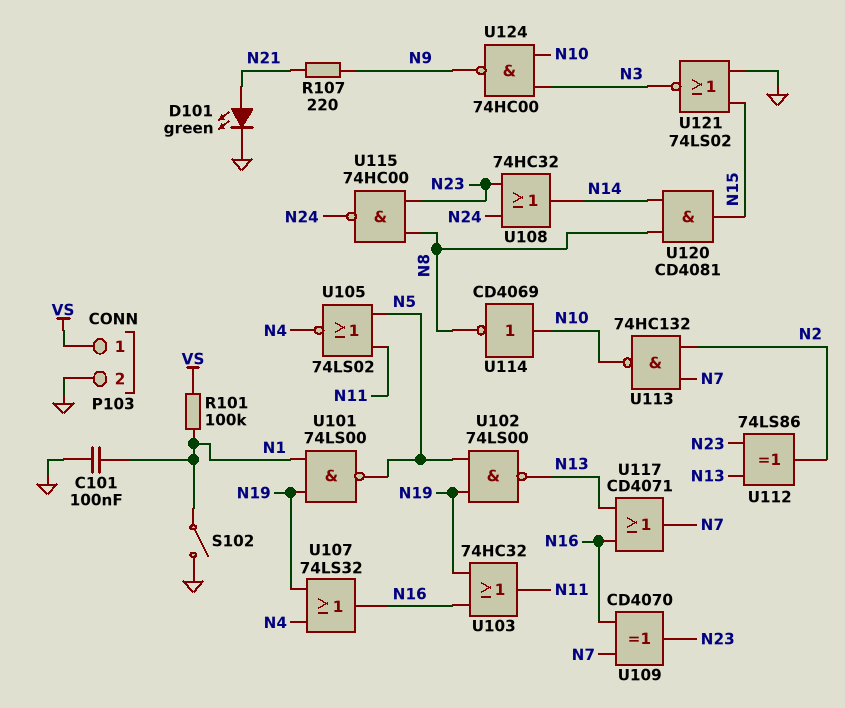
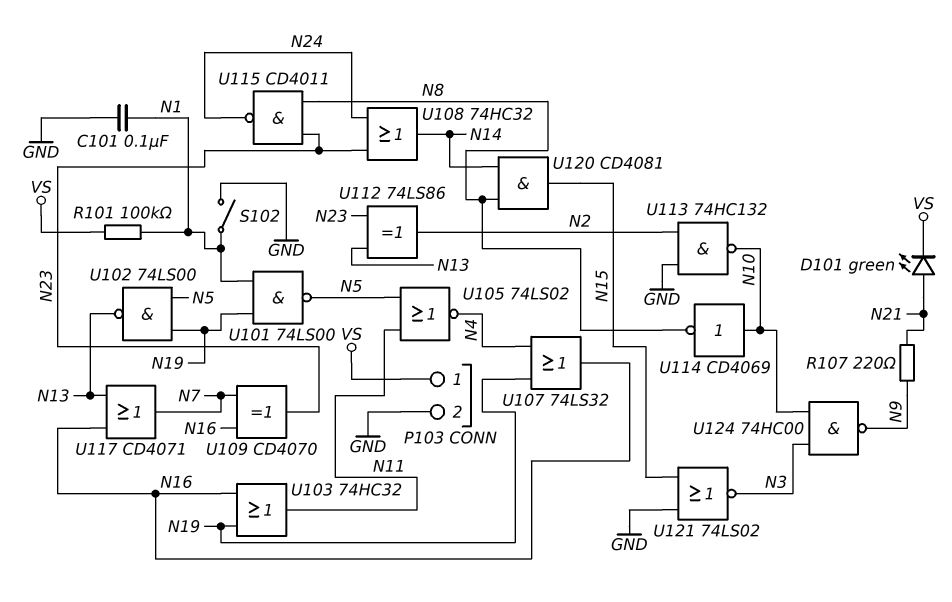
D101: LED green (A N21, K GND) -> LED green (A N21, K VS)
U113: NAND 74HC132 (in N2, in N7, out N10) -> NAND 74HC132 (in GND, in N2, out N10)
U115: NAND 74HC00 (in N8, in N23, out N24) -> NAND CD4011 (in N8, in N23, out N24)

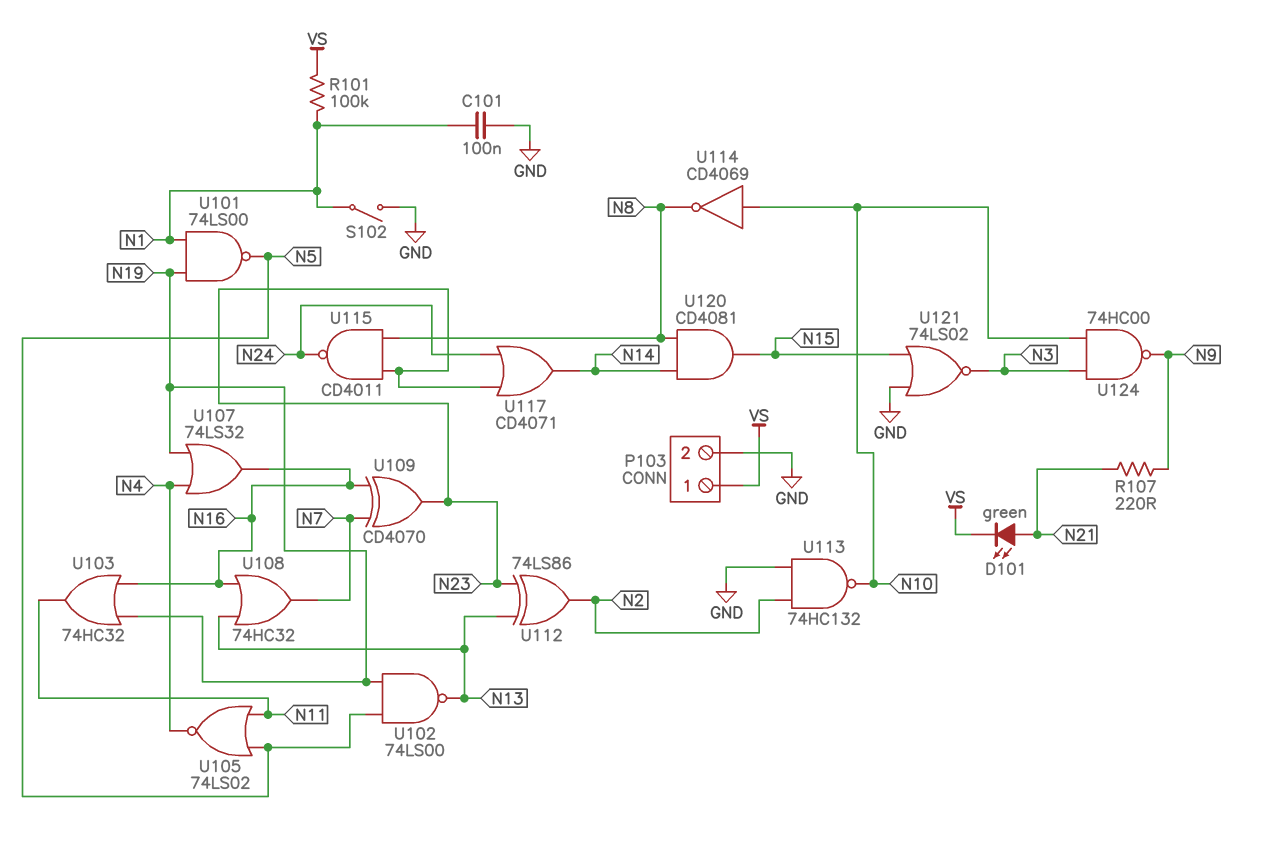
U108: OR 74HC32 (in N23, in N24, out N14) -> OR 74HC32 (in N13, in N16, out N7)
U117: OR CD4071 (in N13, in N16, out N7) -> OR CD4071 (in N23, in N24, out N14)

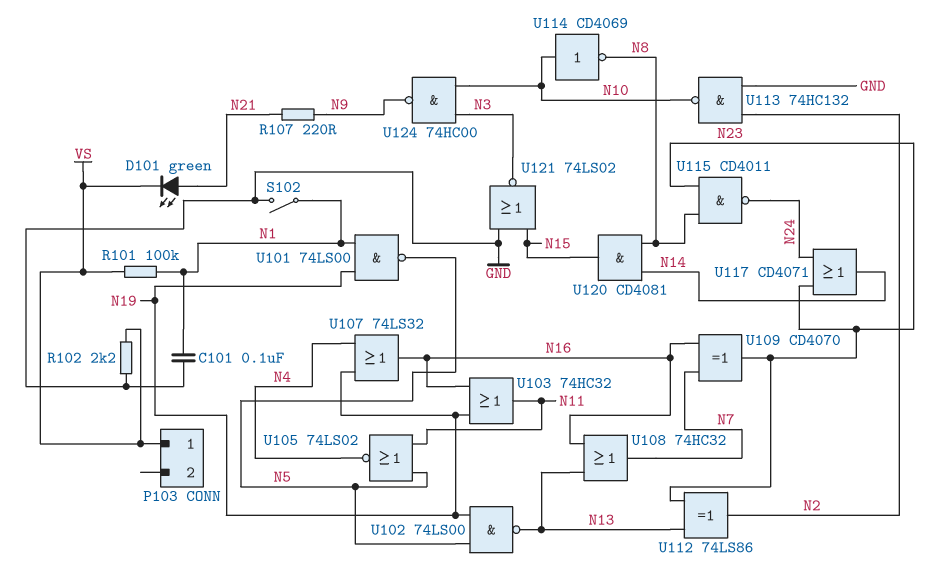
P103 pin 2: GND -> none
R102: none -> 2.2k (GND, VS)

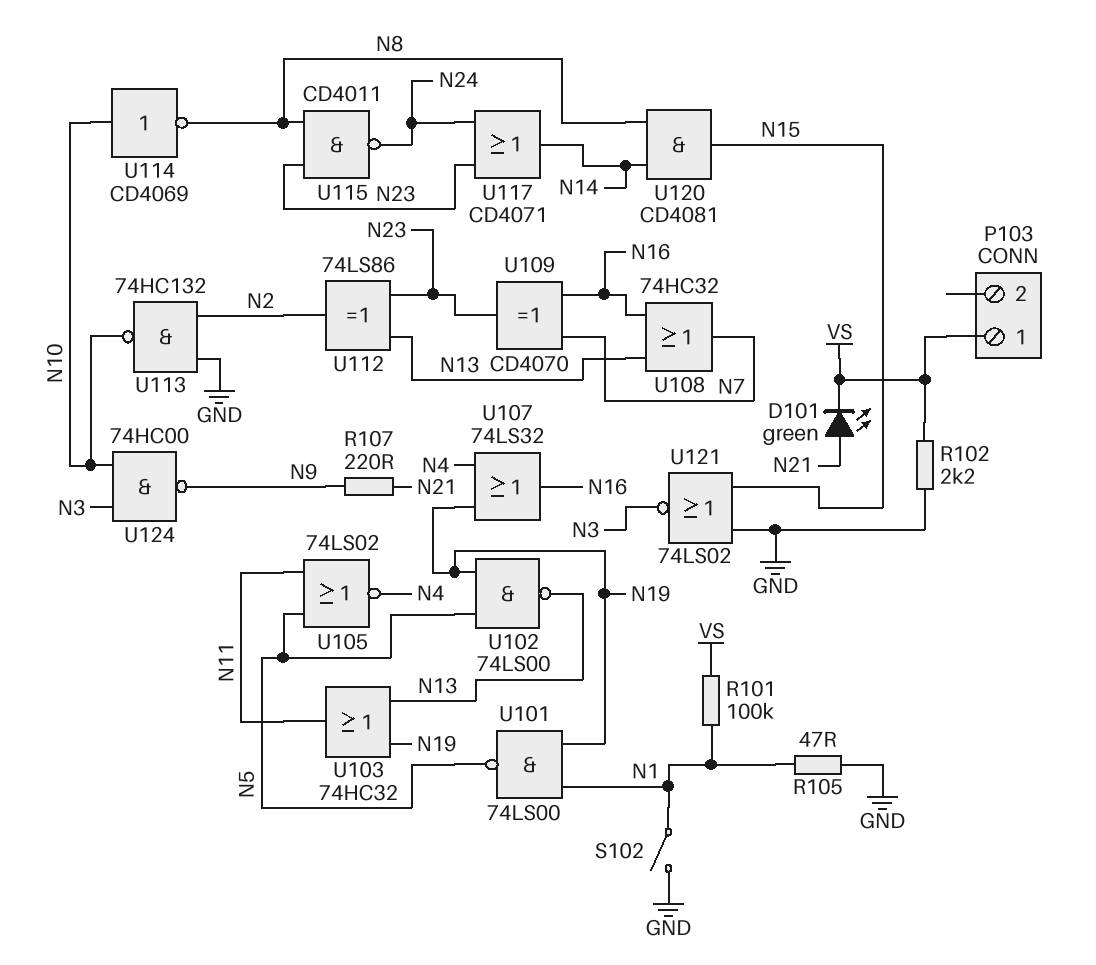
C101: 100nF (GND, N1) -> none
R105: none -> 47 (GND, N1)
U103: OR 74HC32 (in N16, in N19, out N11) -> OR 74HC32 (in N13, in N19, out N11)

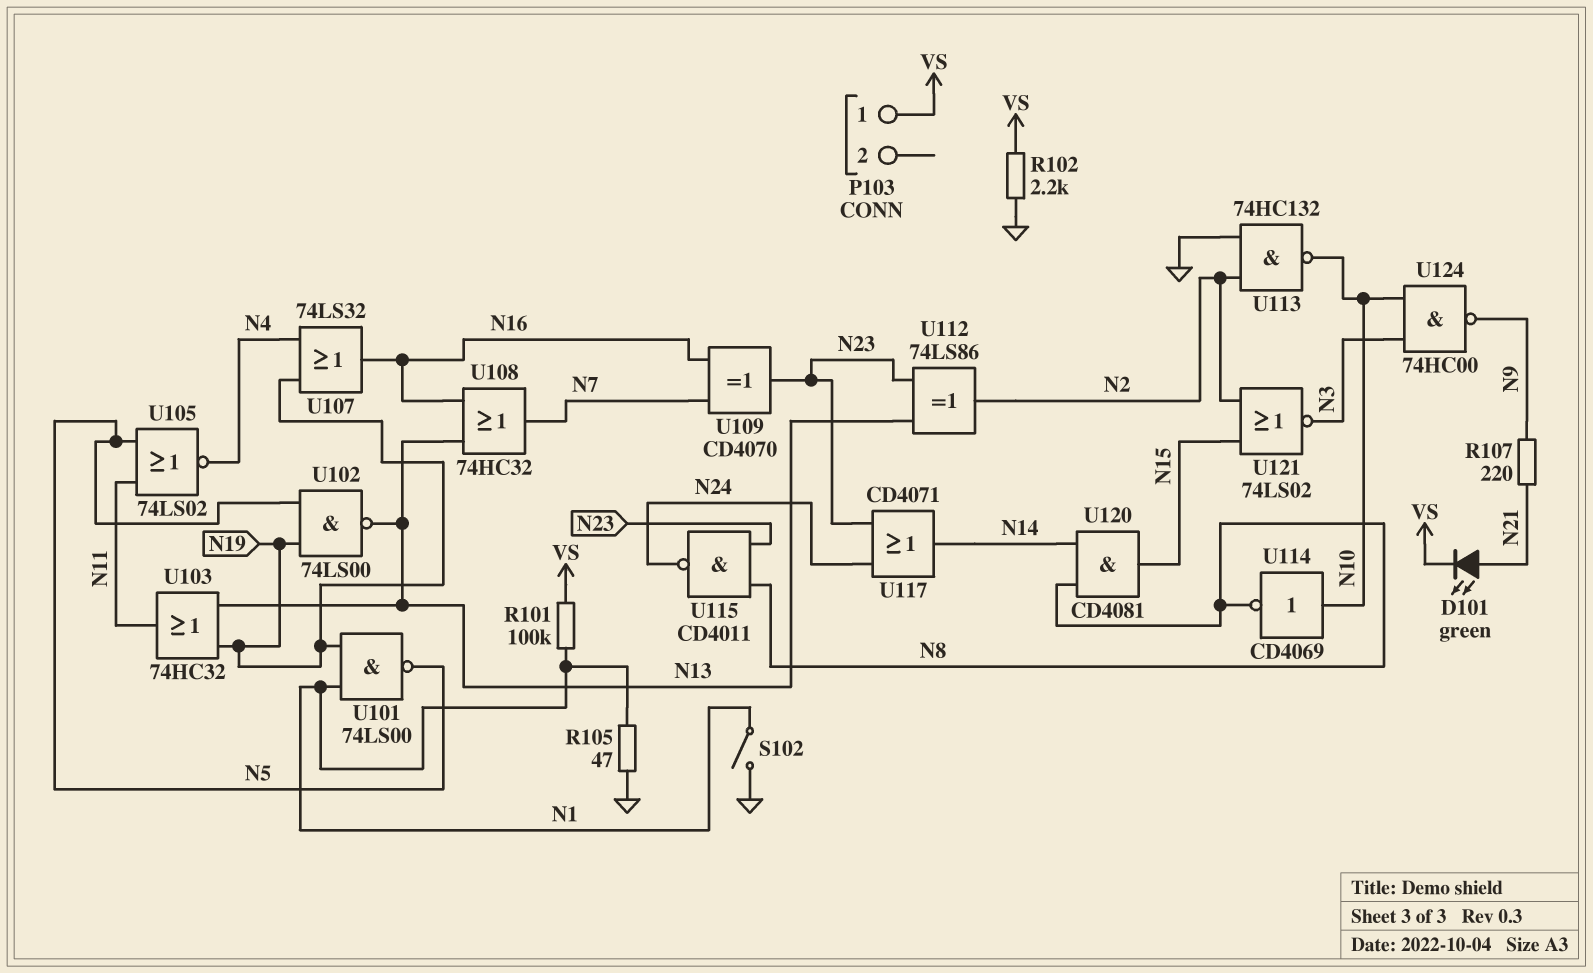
U121: NOR 74LS02 (in GND, in N15, out N3) -> NOR 74LS02 (in N2, in N15, out N3)

